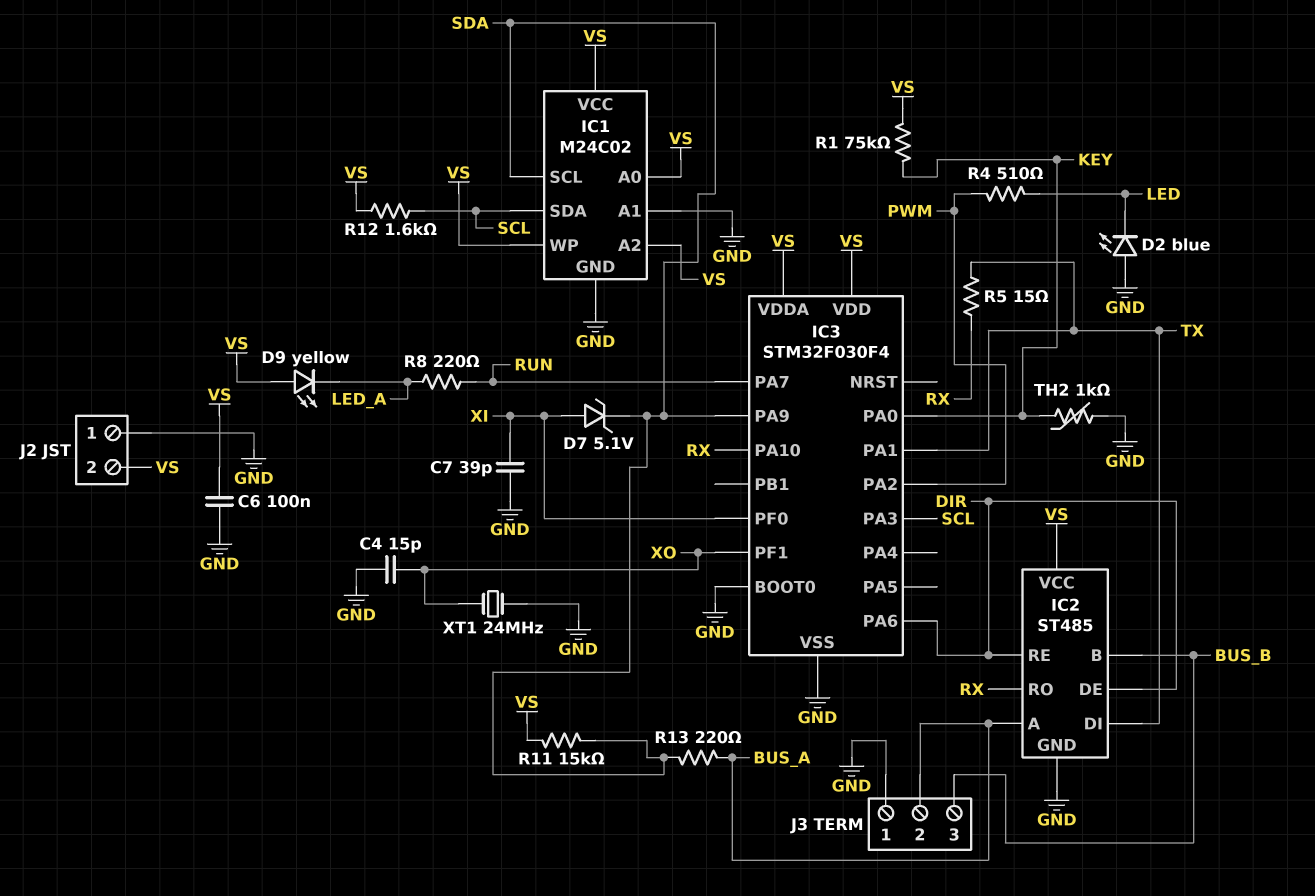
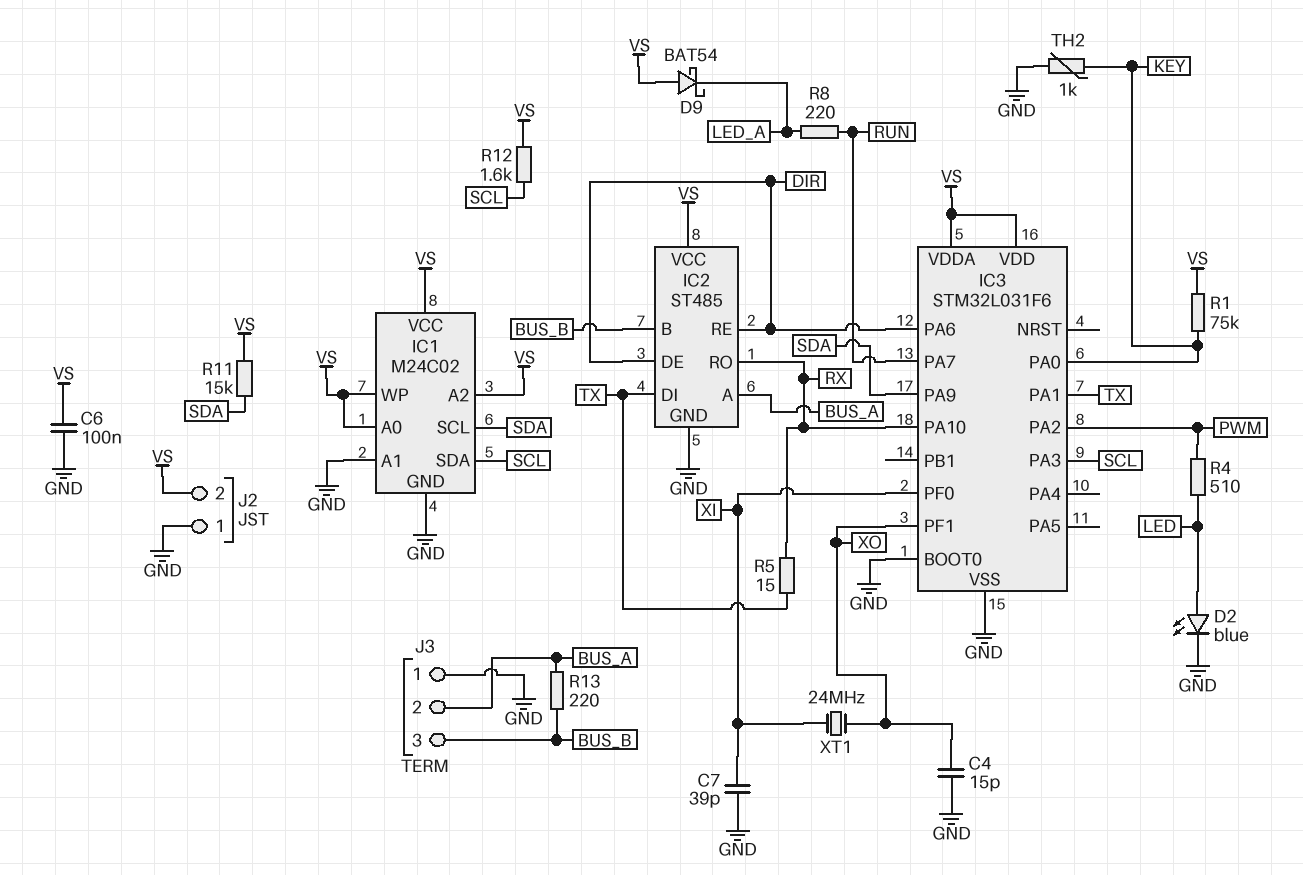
D2: LED blue (A GND, K LED) -> LED blue (A LED, K GND)
D7: zener 5.1V (A XI, K SDA) -> none
D9: LED yellow (A VS, K LED_A) -> schottky BAT54 (A VS, K LED_A)
IC3: STM32F030F4 -> STM32L031F6
R13: 220 (BUS_A, SDA) -> 220 (BUS_A, BUS_B)
XT1: 24MHz (GND, XO) -> 24MHz (XI, XO)

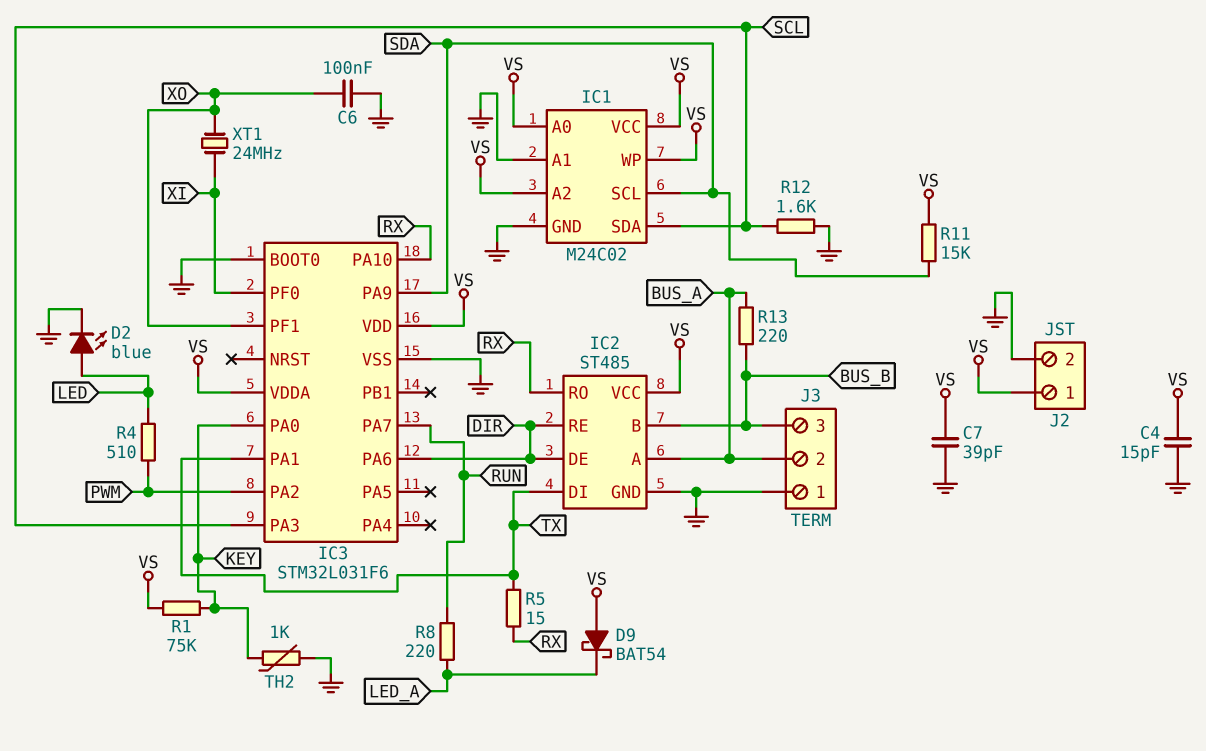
C4: 15pF (GND, XO) -> 15pF (GND, VS)
C6: 100nF (GND, VS) -> 100nF (GND, XO)
C7: 39pF (GND, XI) -> 39pF (GND, VS)
J2 pin 1: GND -> VS
J2 pin 2: VS -> GND
R12: 1.6k (SCL, VS) -> 1.6k (GND, SCL)

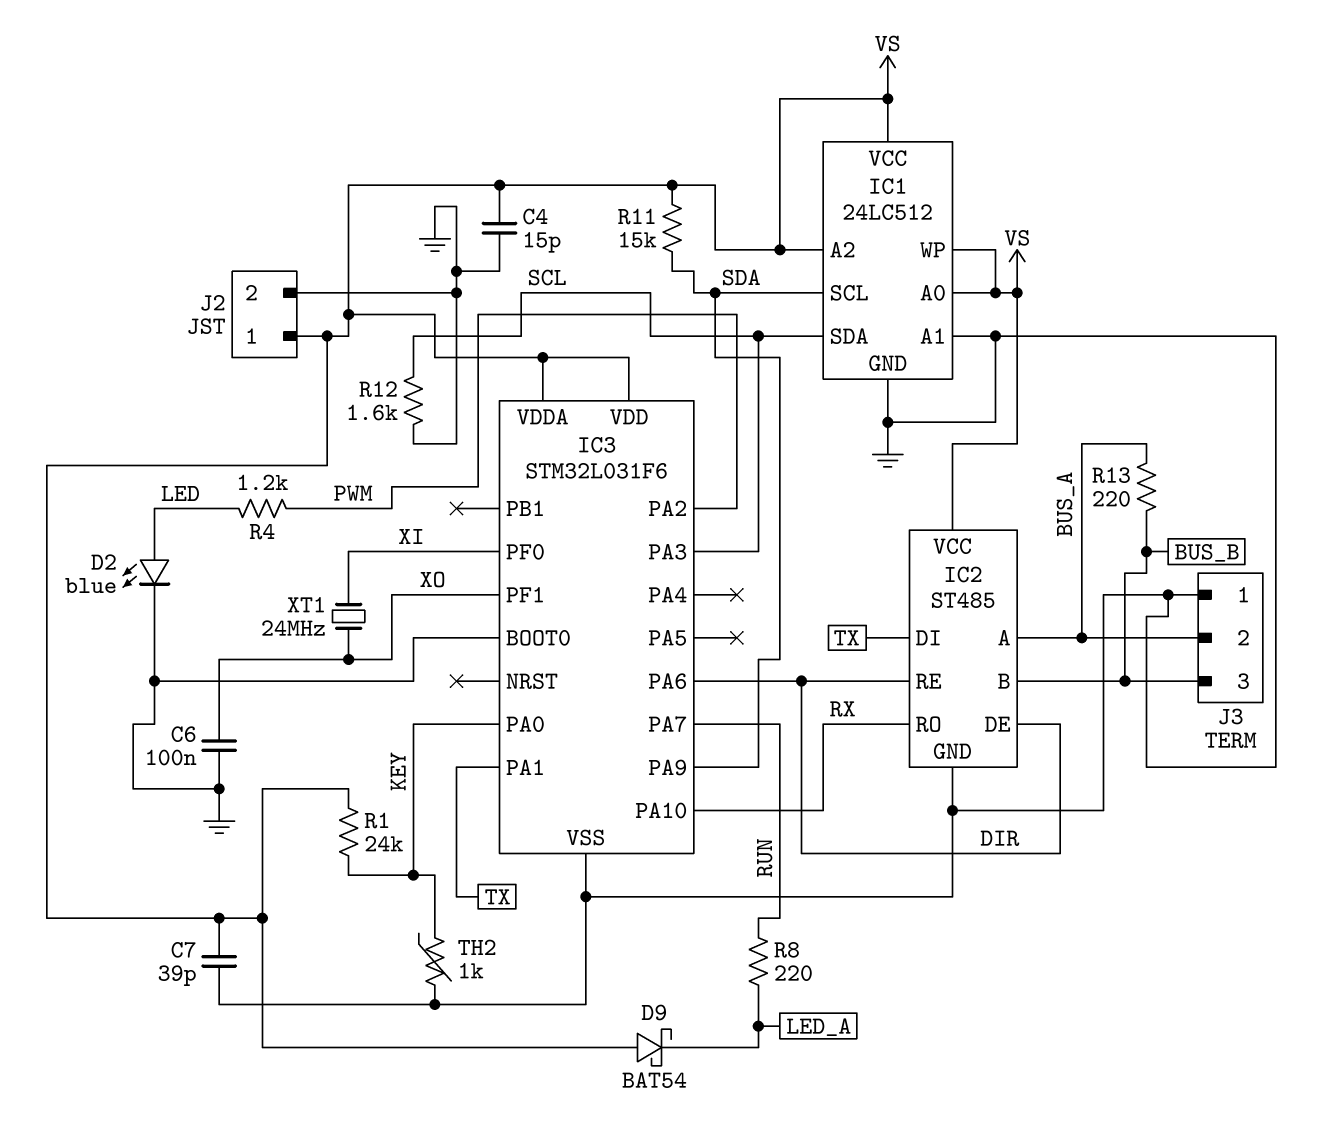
IC1: M24C02 -> 24LC512
R1: 75k (KEY, VS) -> 24k (KEY, VS)
R4: 510 (LED, PWM) -> 1.2k (LED, PWM)
R5: 15 (RX, TX) -> none

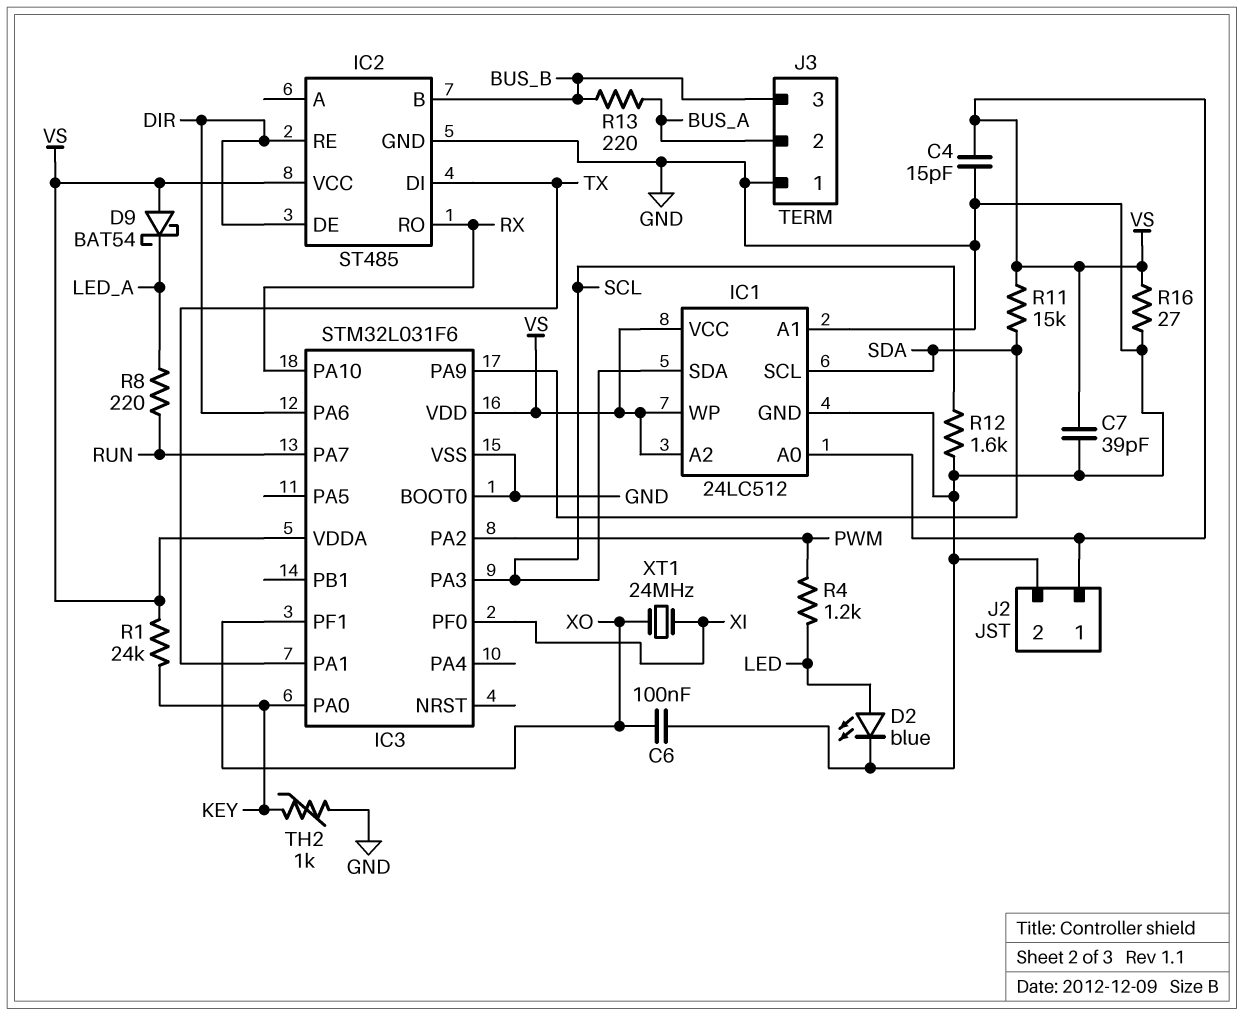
IC2 pin A: BUS_A -> none
R16: none -> 27 (GND, VS)

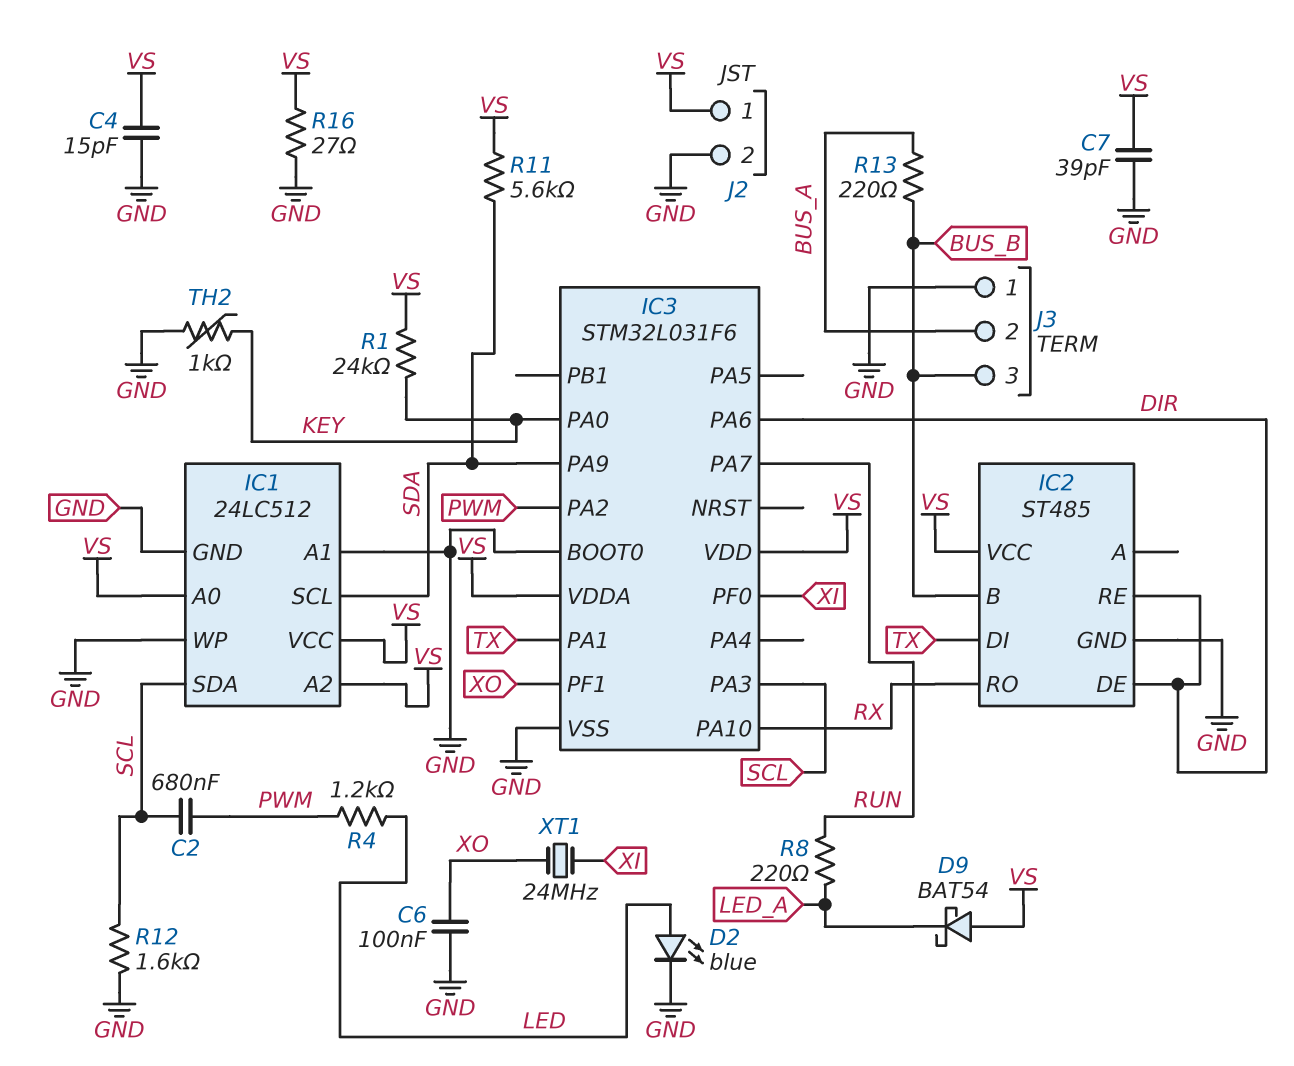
C2: none -> 680nF (PWM, SCL)
IC1 pin WP: VS -> GND
R11: 15k (SDA, VS) -> 5.6k (SDA, VS)

